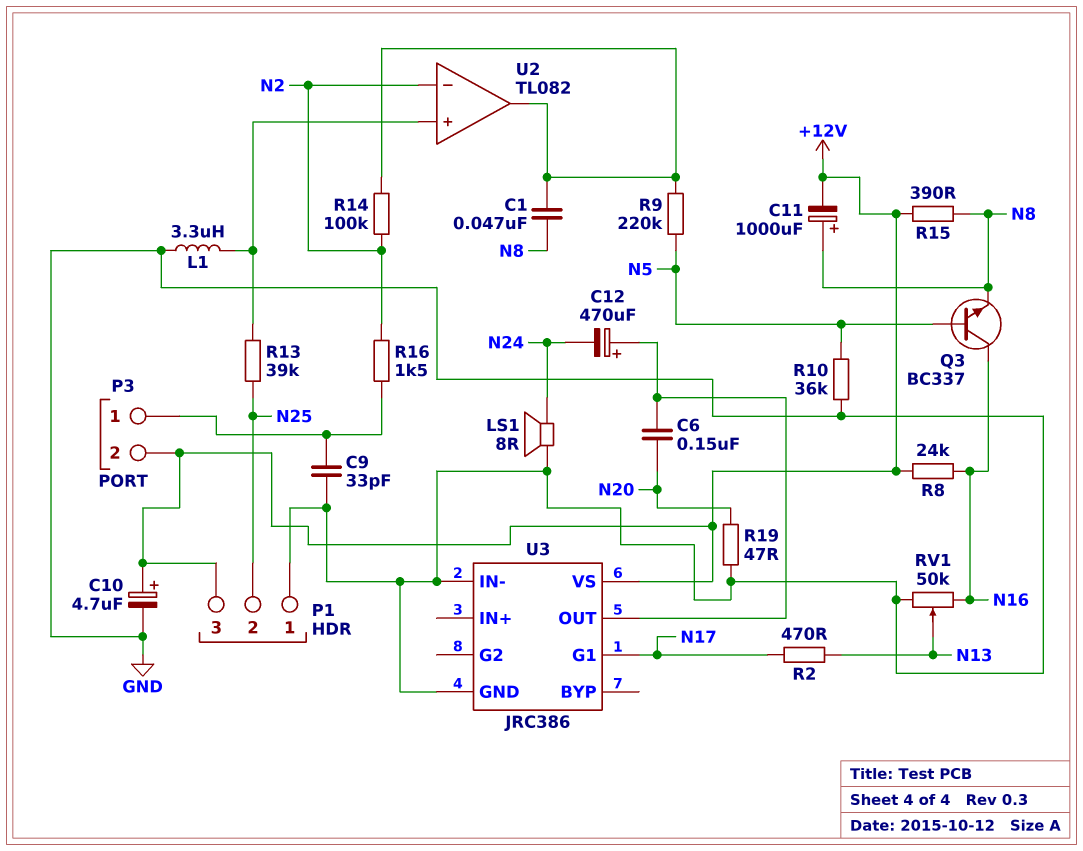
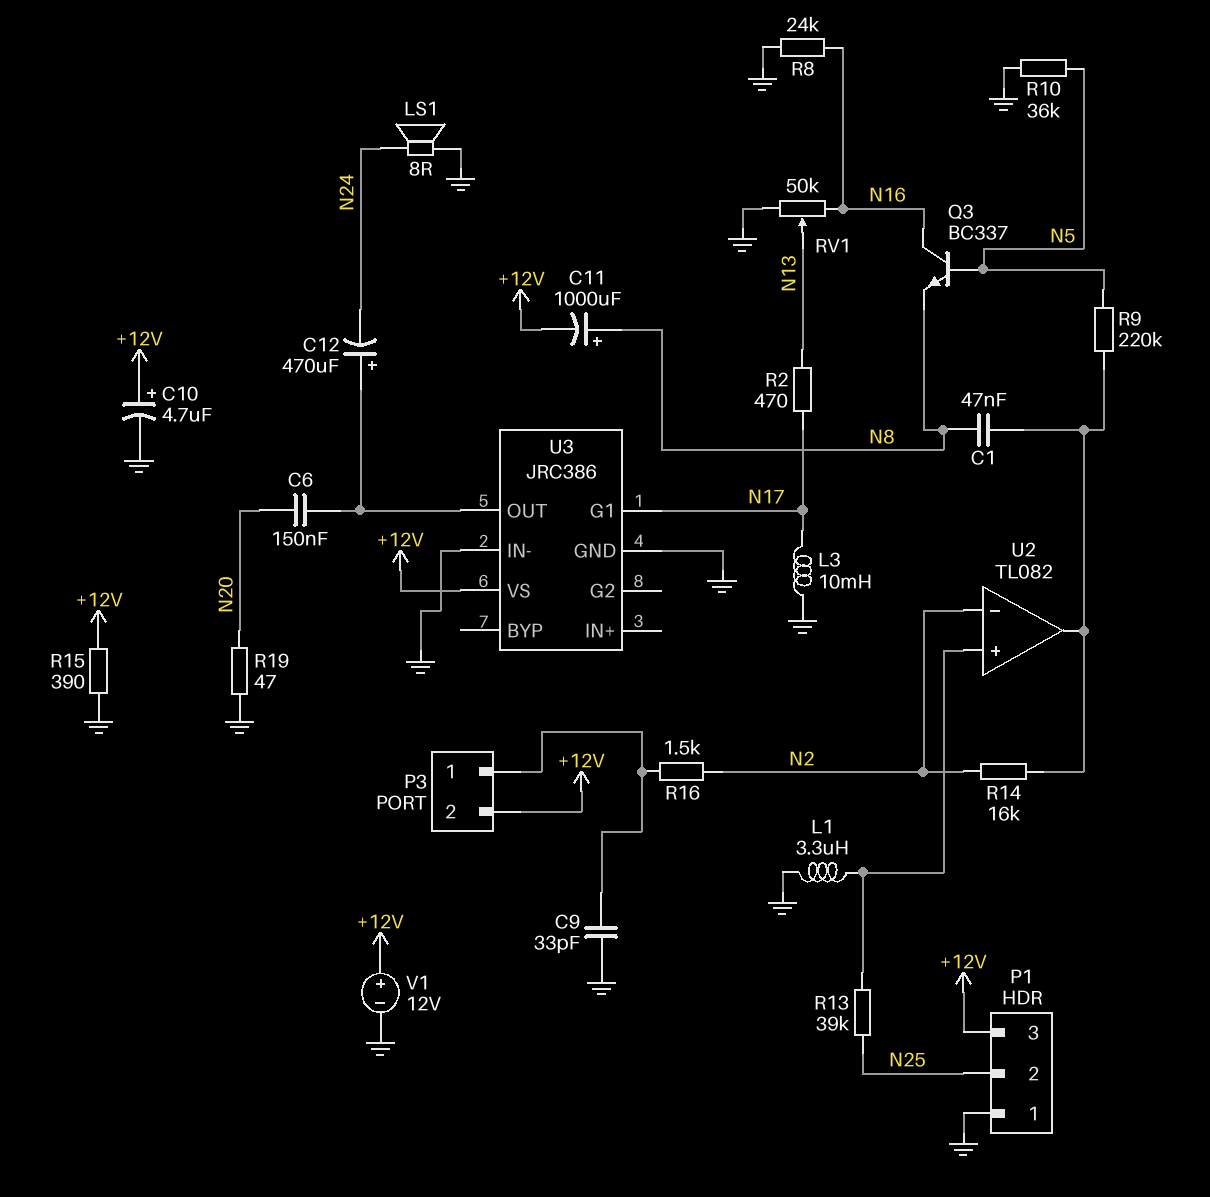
L3: none -> 10mH (GND, N17)
R8: 24k (+12V, N16) -> 24k (GND, N16)
R14: 100k (N2, U2/out) -> 16k (N2, U2/out)
R15: 390 (+12V, N8) -> 390 (+12V, GND)
V1: none -> 12V (plus +12V, minus GND)

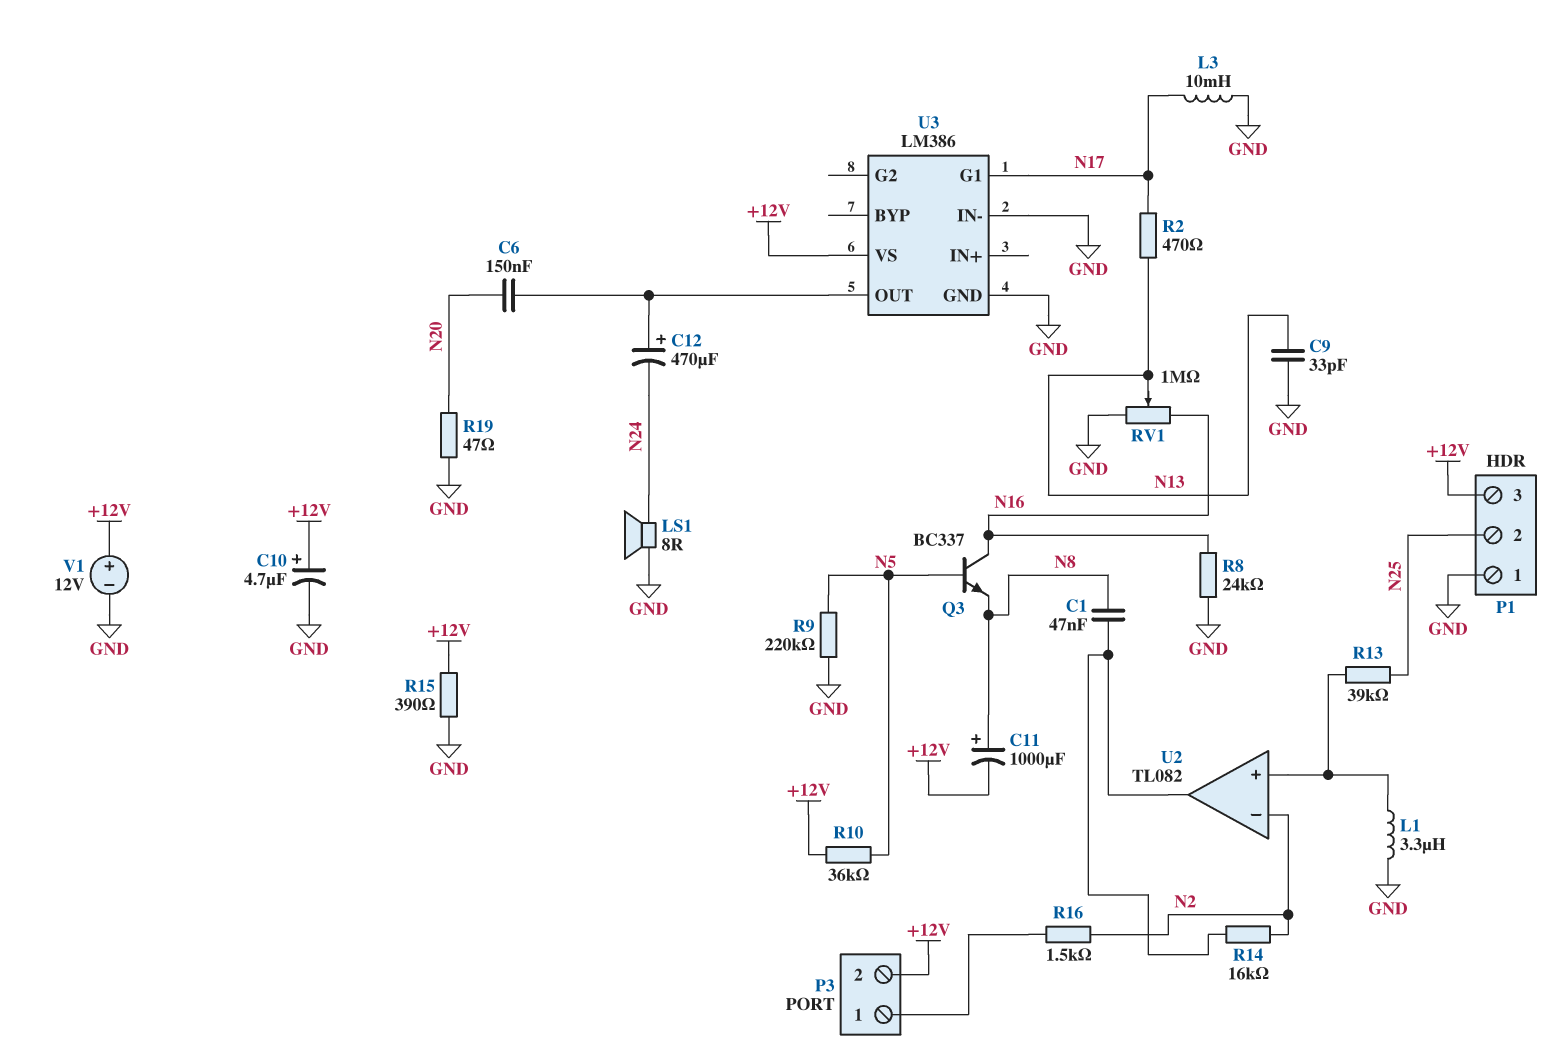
C9: 33pF (GND, P3/1) -> 33pF (GND, N13)
R9: 220k (N5, U2/out) -> 220k (GND, N5)
R10: 36k (GND, N5) -> 36k (+12V, N5)
RV1: 50k (GND, N16, wiper N13) -> 1M (GND, N16, wiper N13)
U3: JRC386 -> LM386

